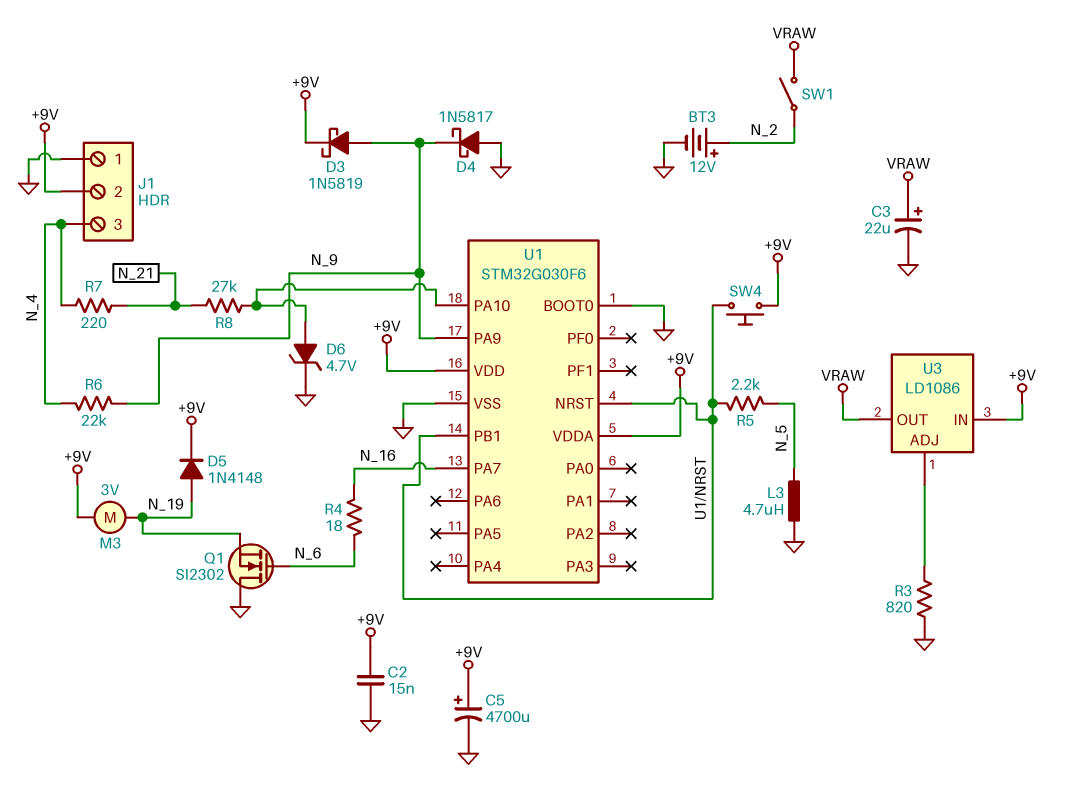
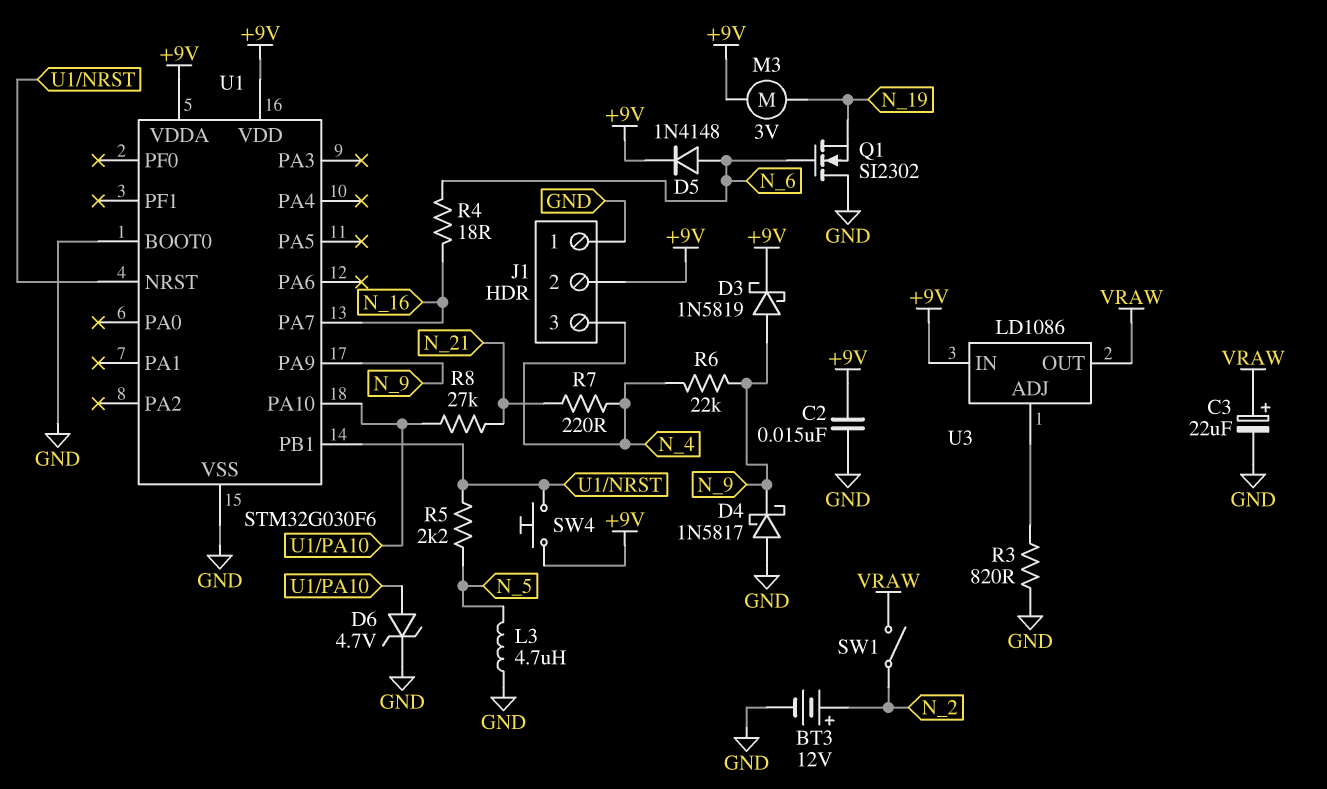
C5: 4700uF (plus +9V, minus GND) -> none
D5: diode 1N4148 (A N_19, K +9V) -> diode 1N4148 (A N_6, K +9V)

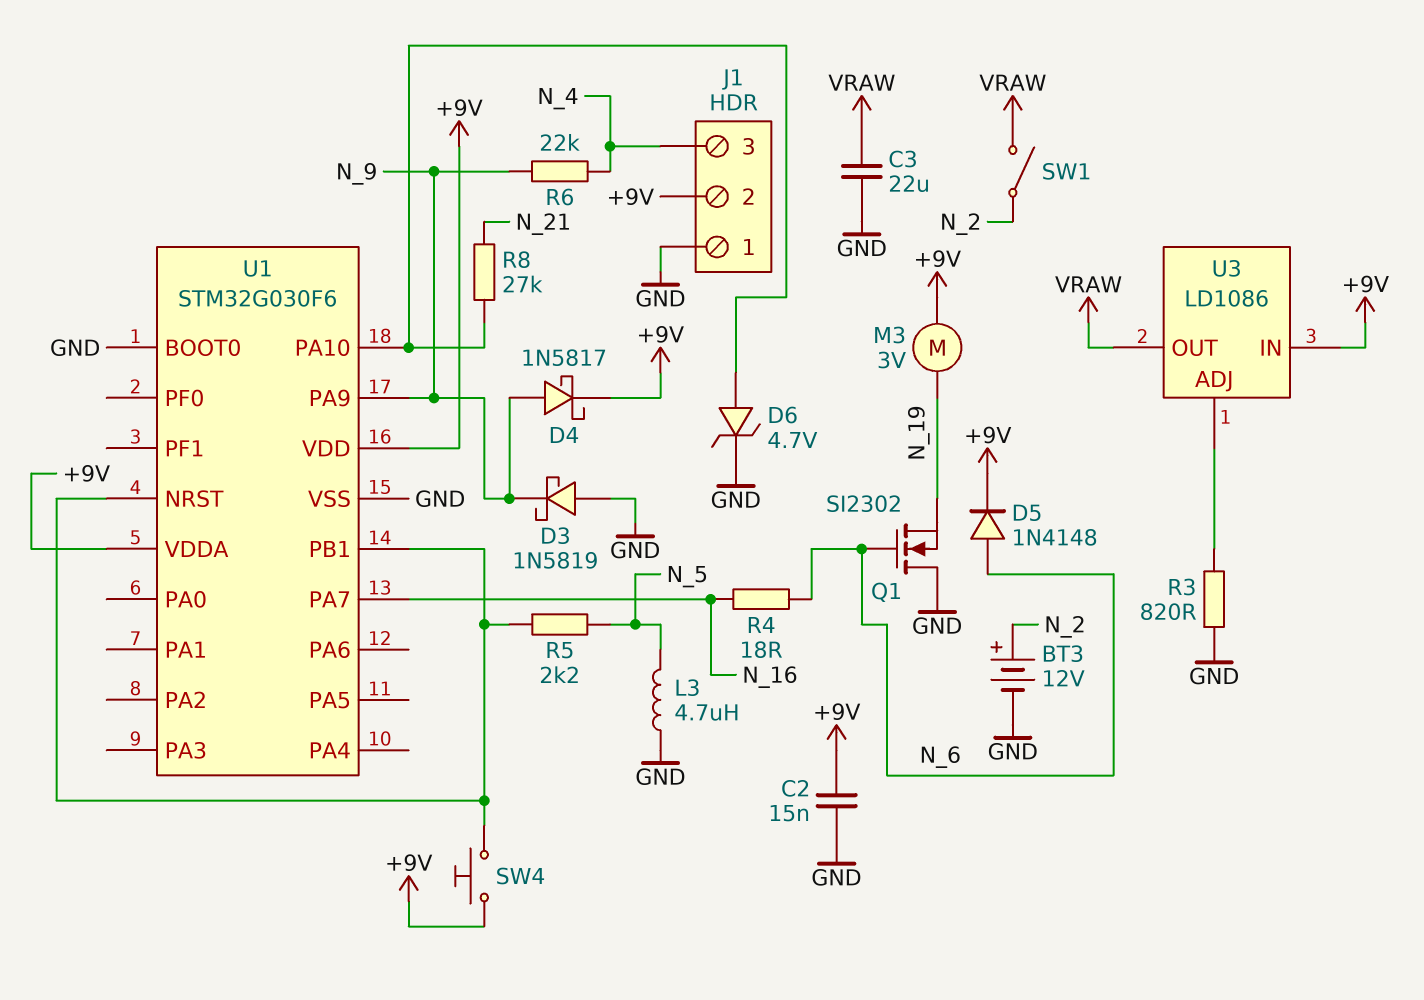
C3: 22uF (plus VRAW, minus GND) -> 22uF (GND, VRAW)
D3: schottky 1N5819 (A N_9, K +9V) -> schottky 1N5819 (A GND, K N_9)
D4: schottky 1N5817 (A GND, K N_9) -> schottky 1N5817 (A N_9, K +9V)
R7: 220 (N_4, N_21) -> none

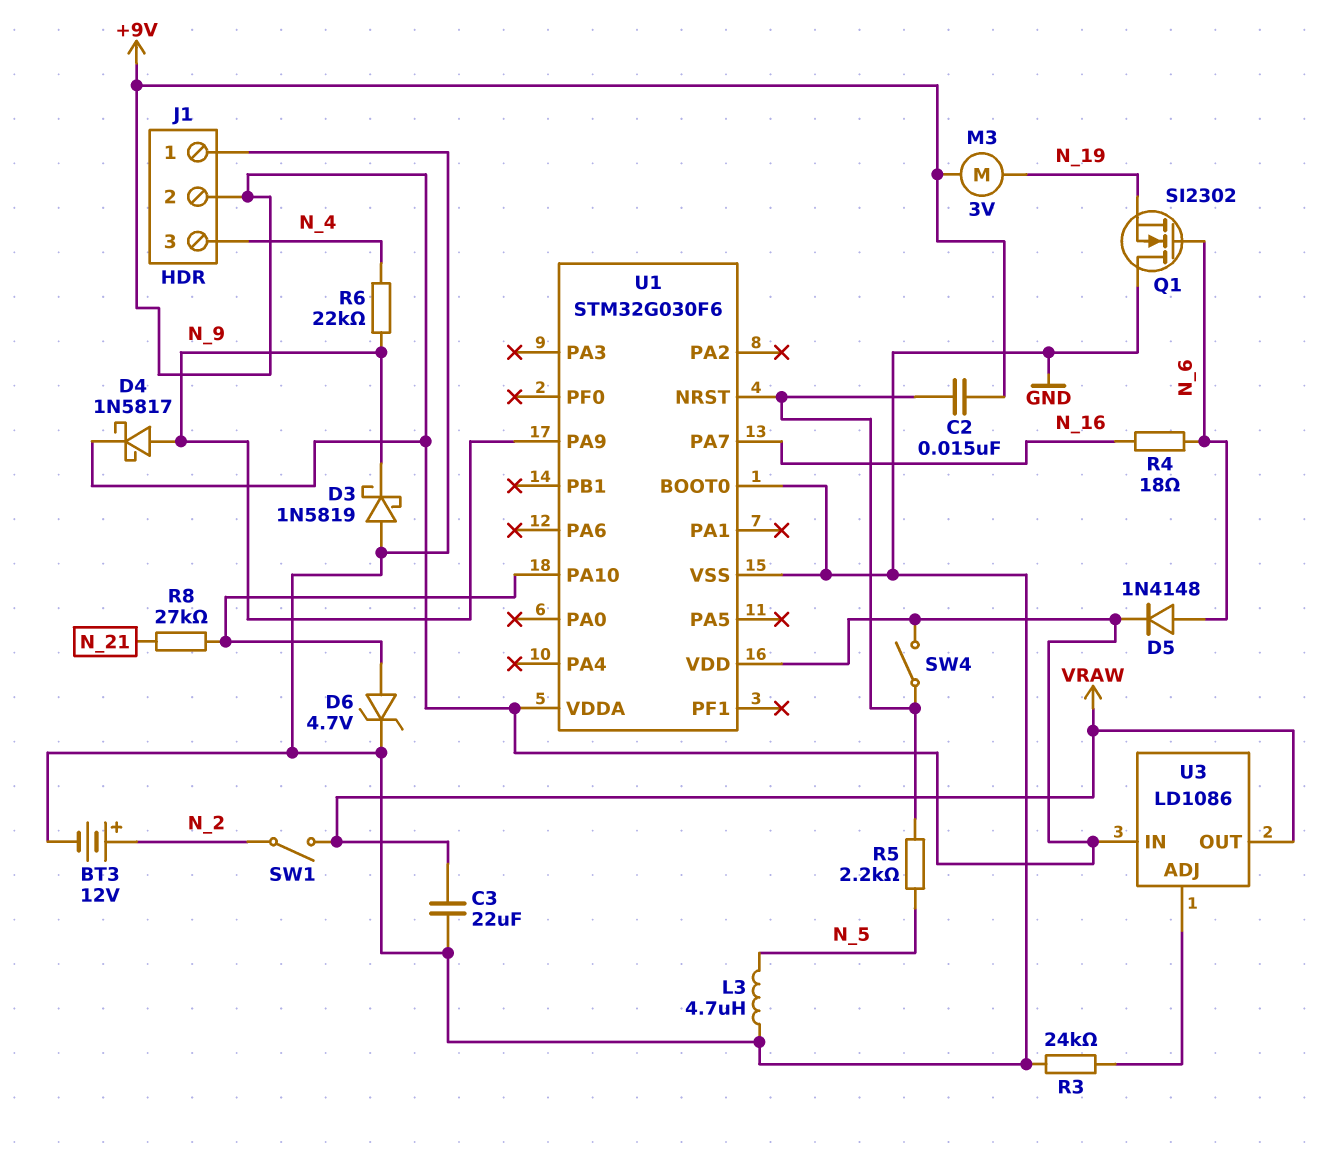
C2: 15nF (+9V, GND) -> 15nF (+9V, U1/NRST)
R3: 820 (GND, U3/ADJ) -> 24k (GND, U3/ADJ)
SW4: button (+9V, U1/NRST) -> switch (+9V, U1/NRST)
U1 pin PB1: U1/NRST -> none

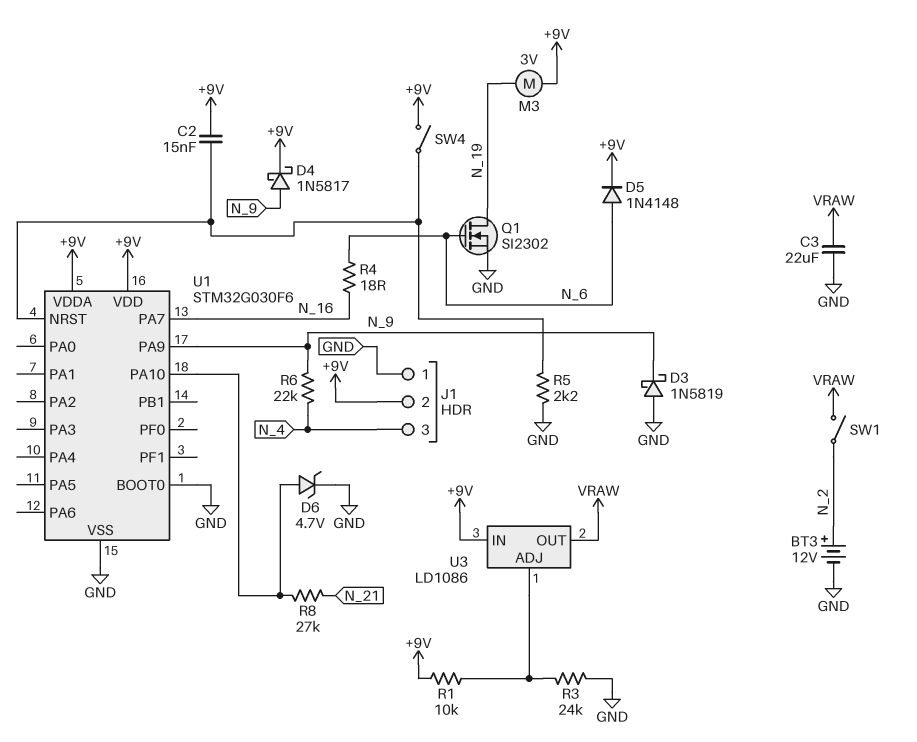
L3: 4.7uH (GND, N_5) -> none
Q1: NMOS SI2302 (G N_6, D GND, S N_19) -> NMOS SI2302 (G N_6, D N_19, S GND)
R1: none -> 10k (+9V, U3/ADJ)
R5: 2.2k (N_5, U1/NRST) -> 2.2k (GND, U1/NRST)

